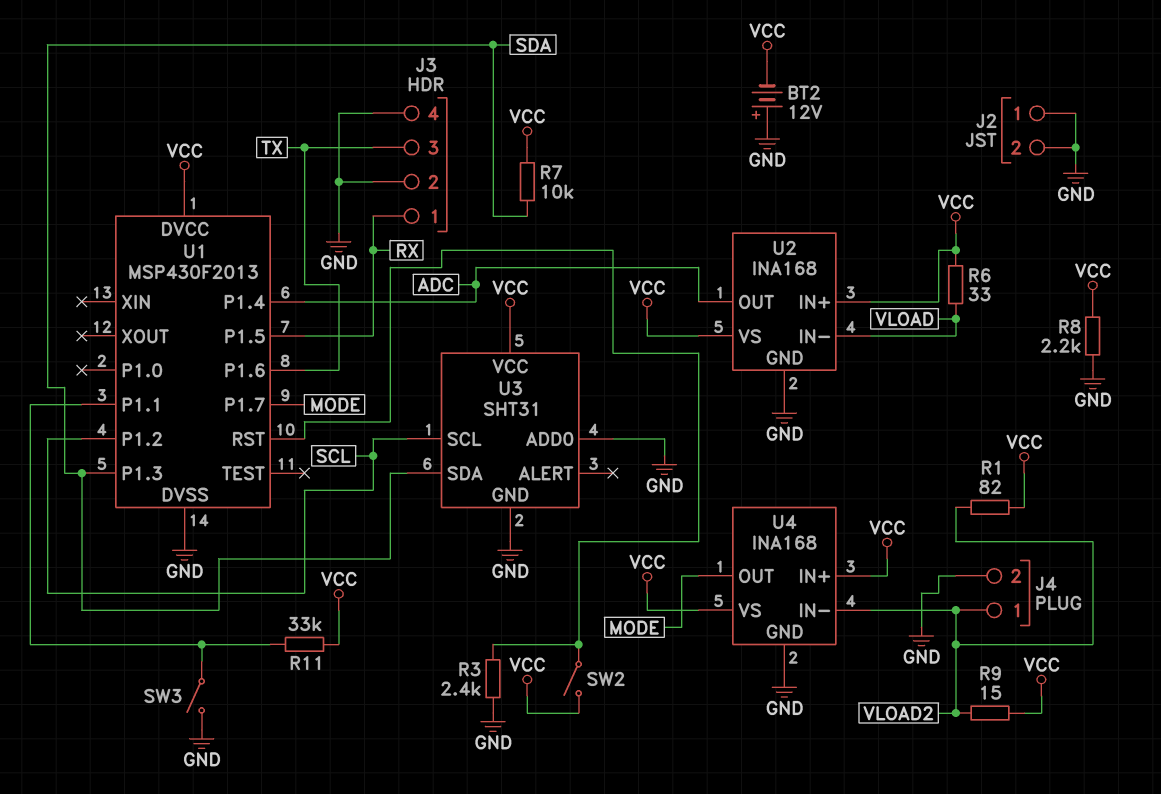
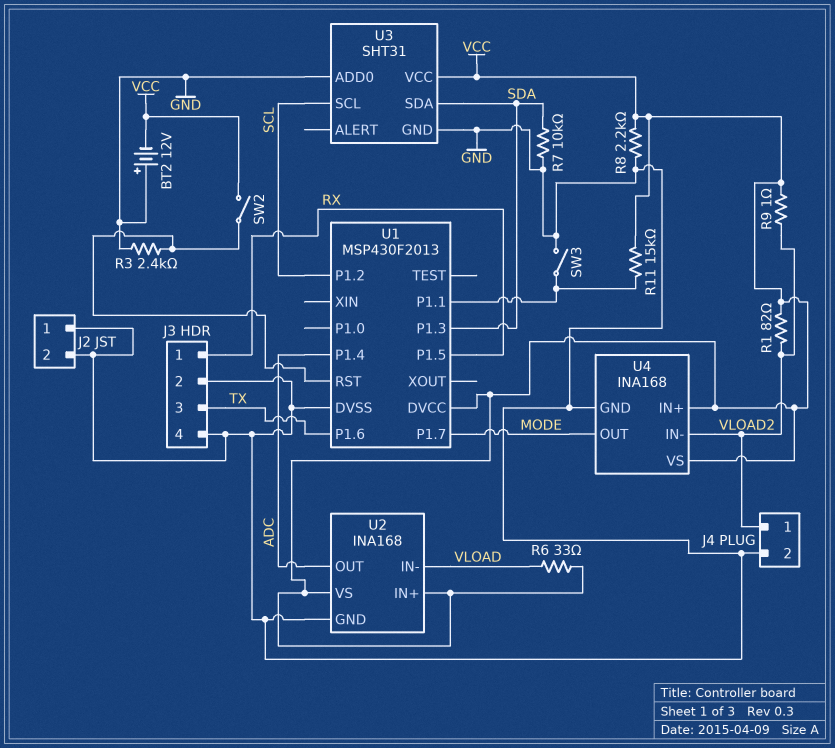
R7: 10k (SDA, VCC) -> 10k (GND, SDA)
R9: 15 (VCC, VLOAD2) -> 1 (VCC, VLOAD2)
R11: 33k (U1/P1.1, VCC) -> 15k (U1/P1.1, VCC)

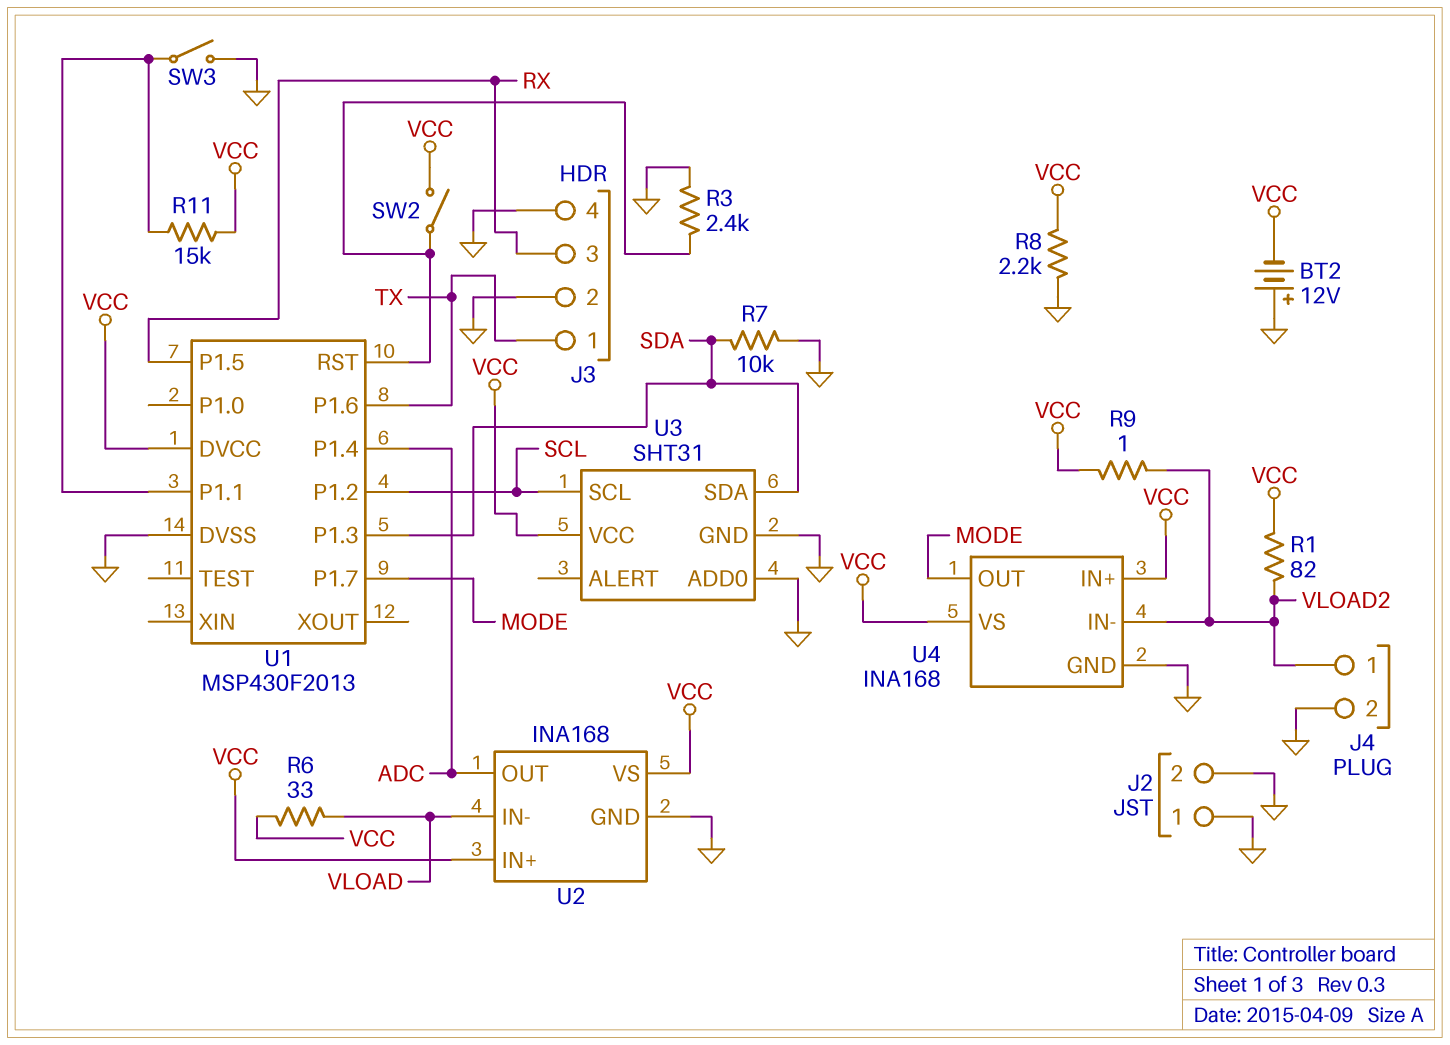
J3 pin 1: RX -> TX
J3 pin 3: TX -> RX

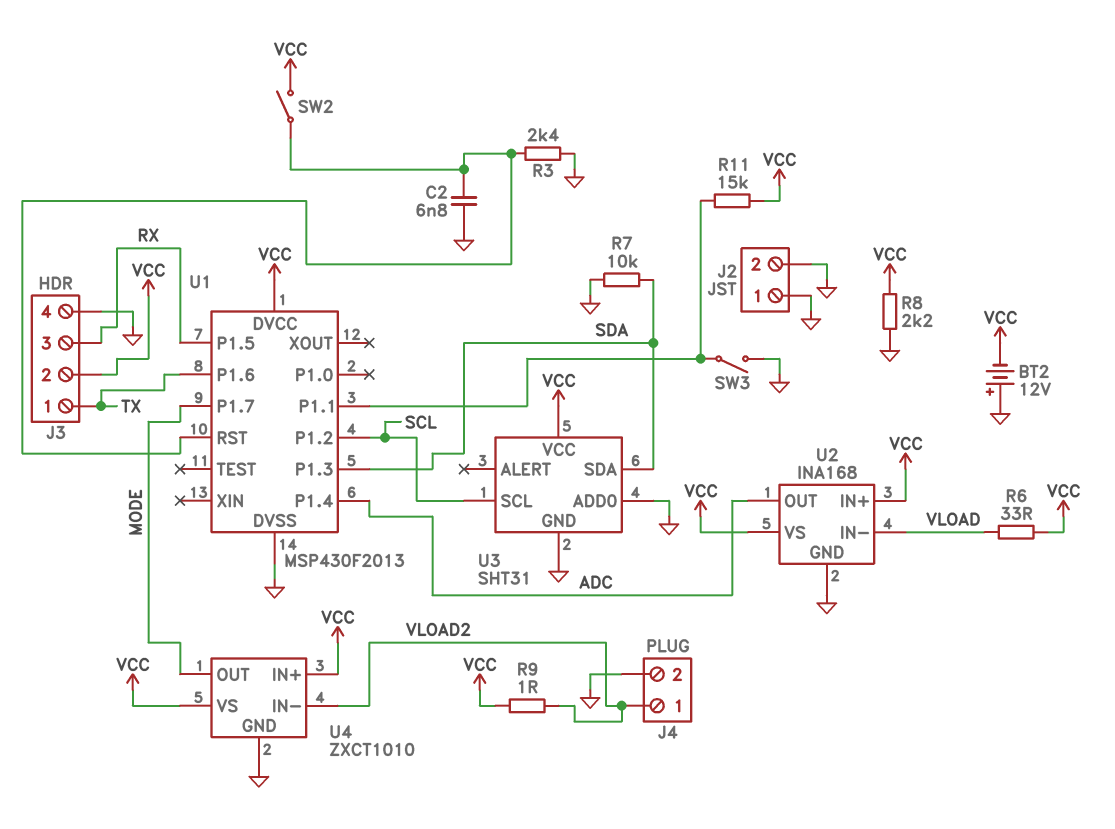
C2: none -> 6.8nF (GND, U1/RST)
J3 pin 2: GND -> VCC
R1: 82 (VCC, VLOAD2) -> none
U4: INA168 -> ZXCT1010

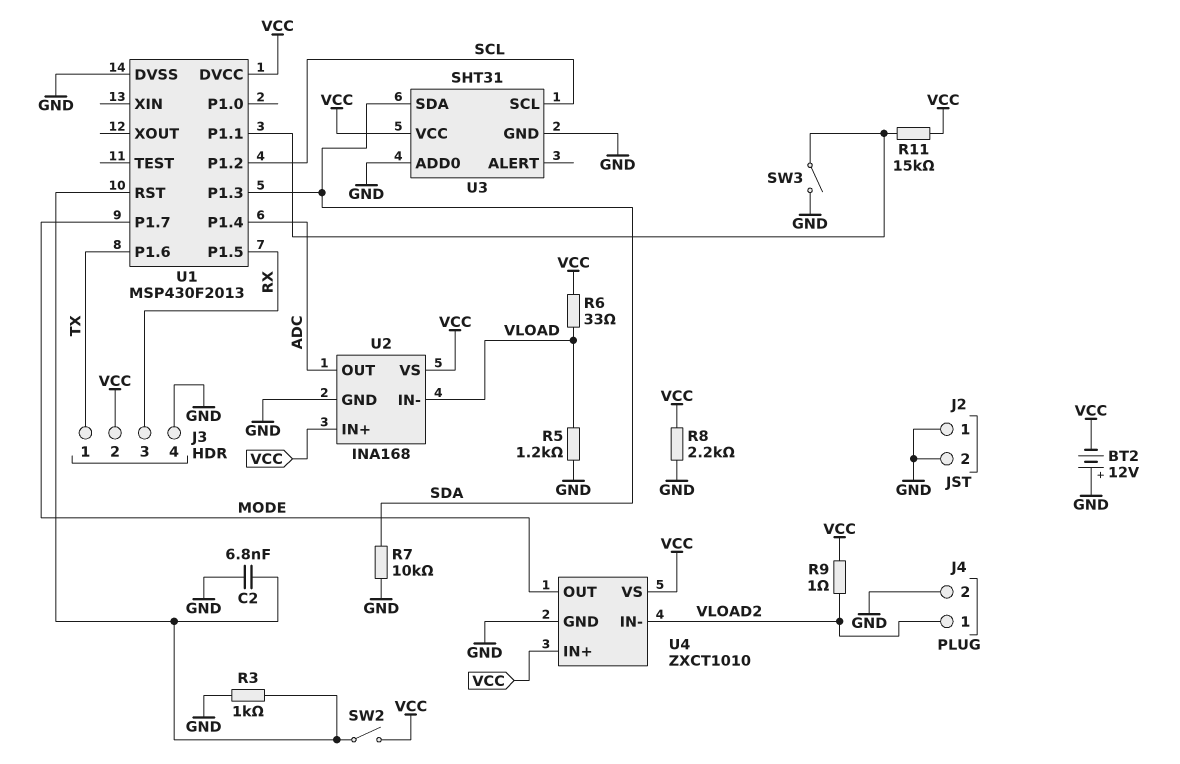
R3: 2.4k (GND, U1/RST) -> 1k (GND, U1/RST)
R5: none -> 1.2k (GND, VLOAD)

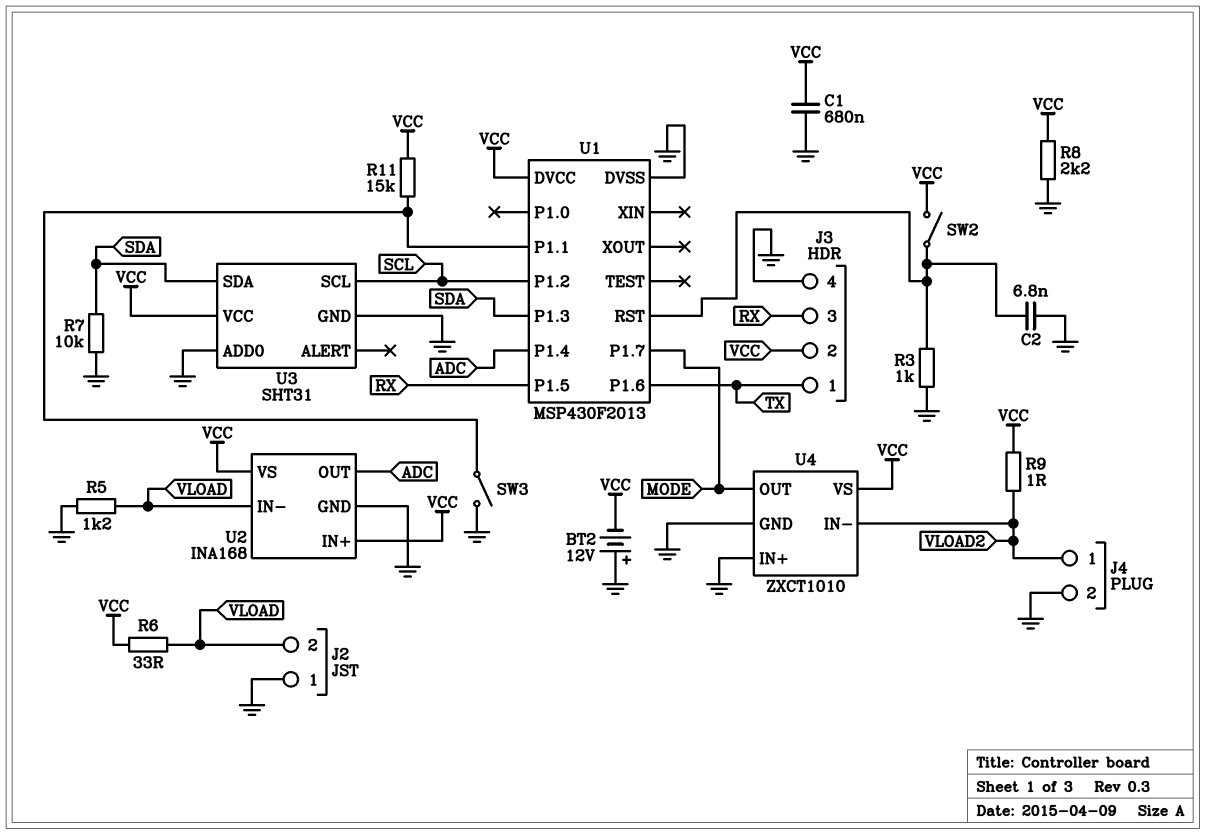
C1: none -> 680nF (GND, VCC)
J2 pin 2: GND -> VLOAD
U4 pin IN+: VCC -> GND

